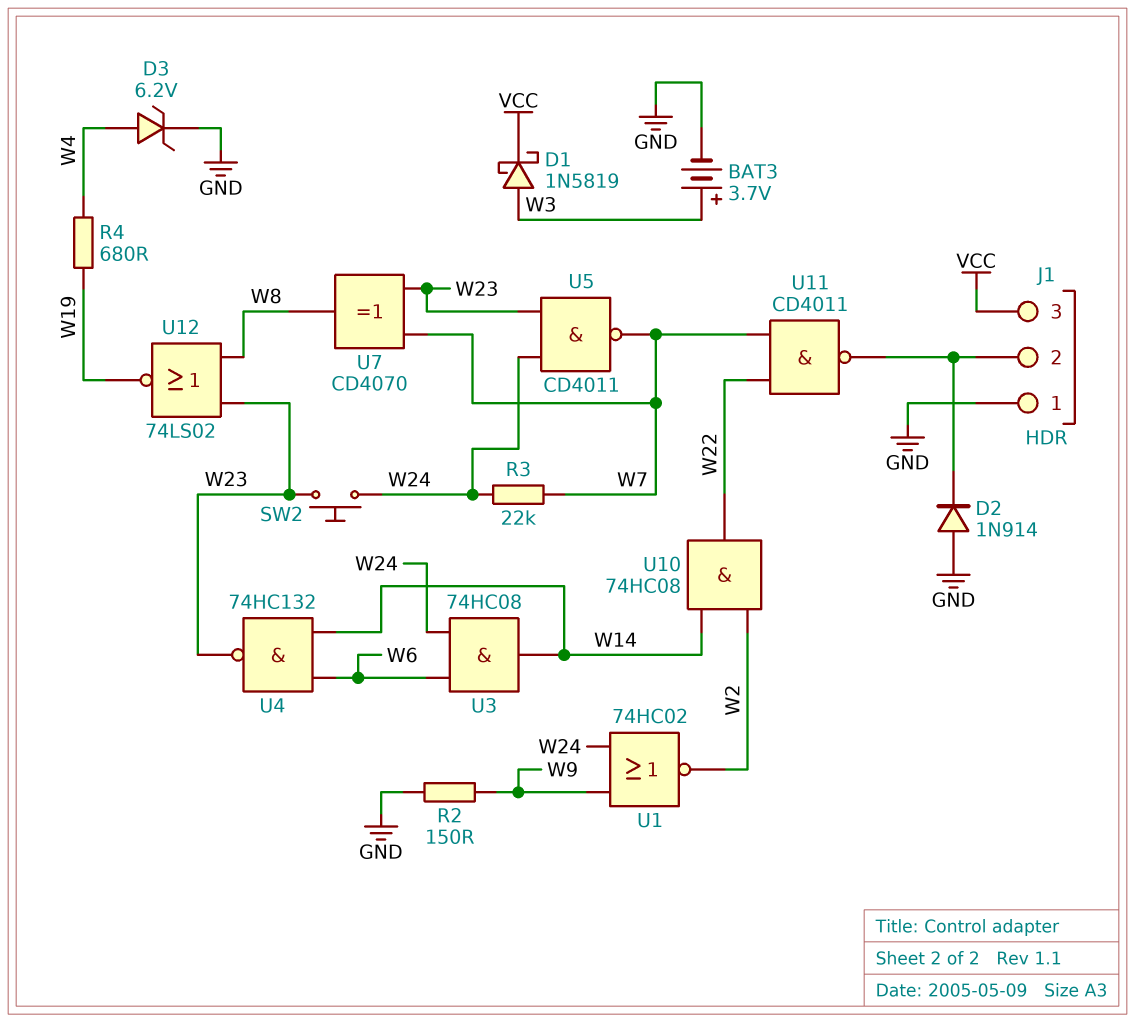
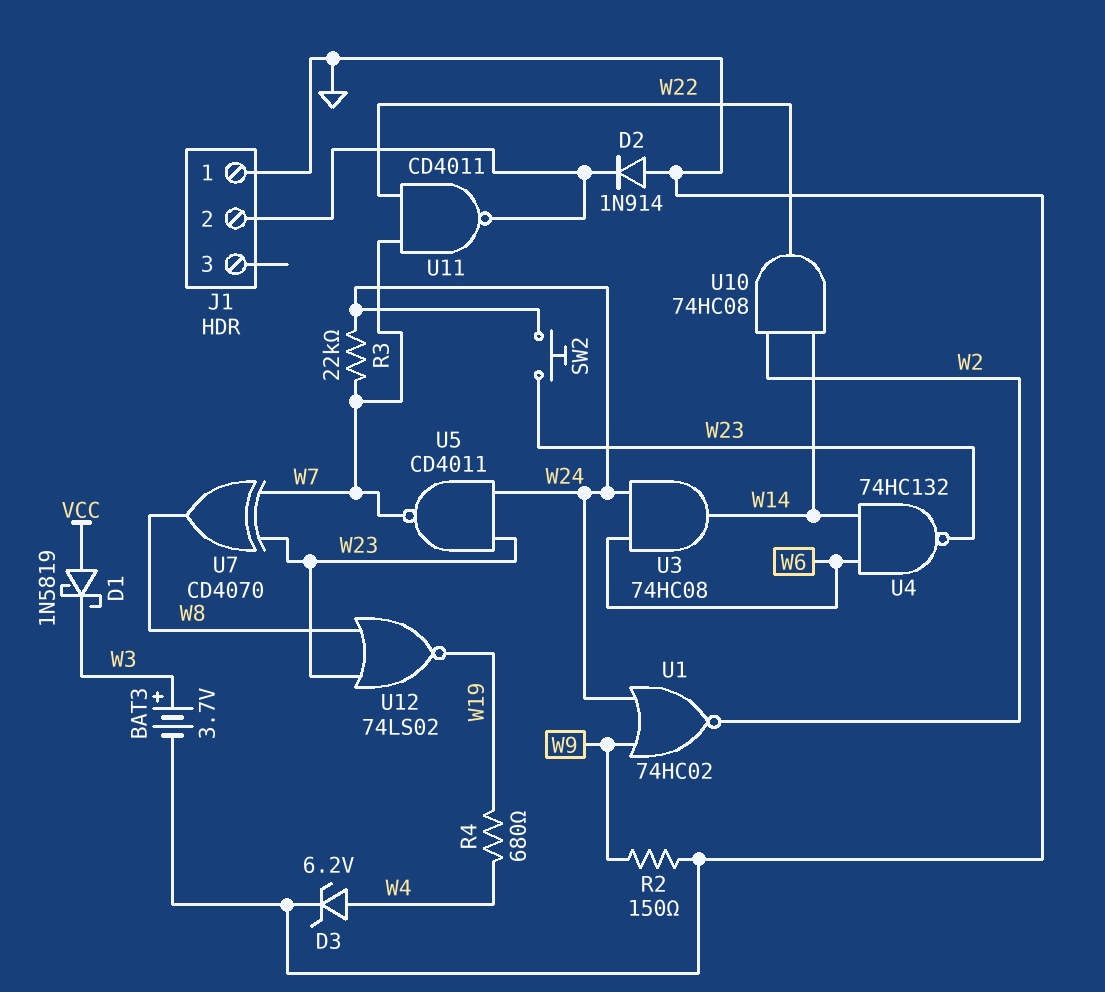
D1: schottky 1N5819 (A W3, K VCC) -> schottky 1N5819 (A VCC, K W3)
J1 pin 3: VCC -> none

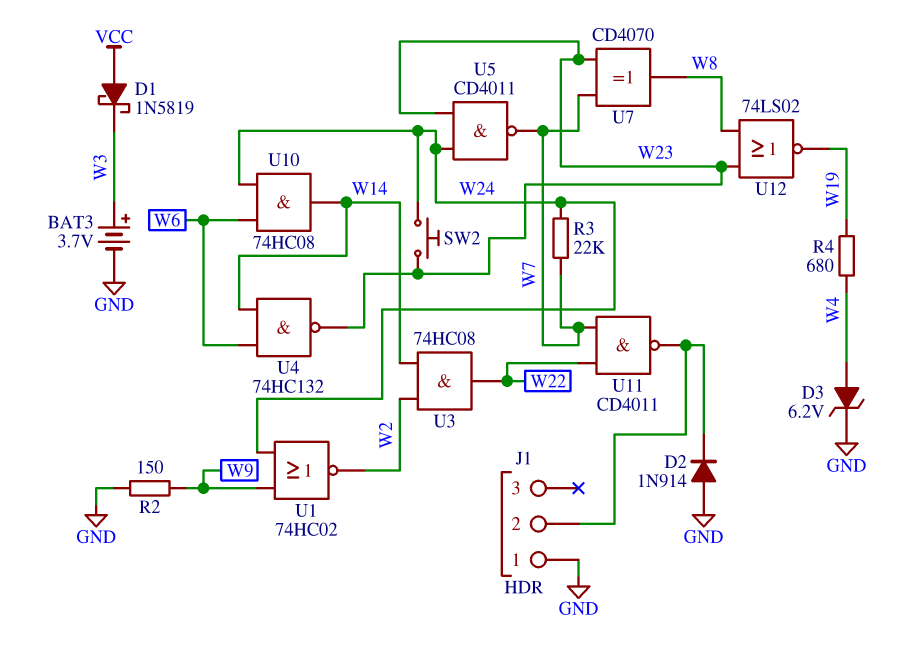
U3: AND 74HC08 (in W6, in W24, out W14) -> AND 74HC08 (in W2, in W14, out W22)
U10: AND 74HC08 (in W2, in W14, out W22) -> AND 74HC08 (in W6, in W24, out W14)

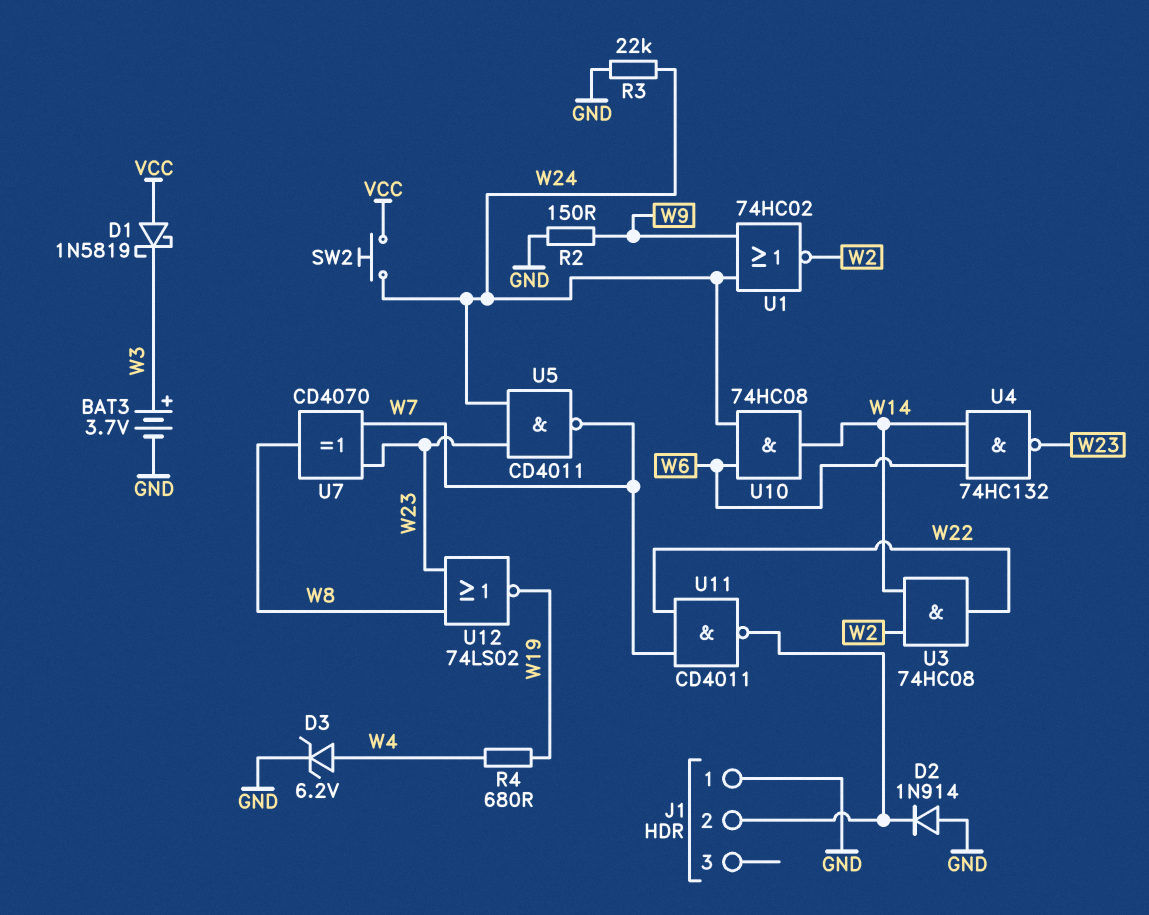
R3: 22k (W7, W24) -> 22k (GND, W24)
SW2: button (W23, W24) -> button (VCC, W24)

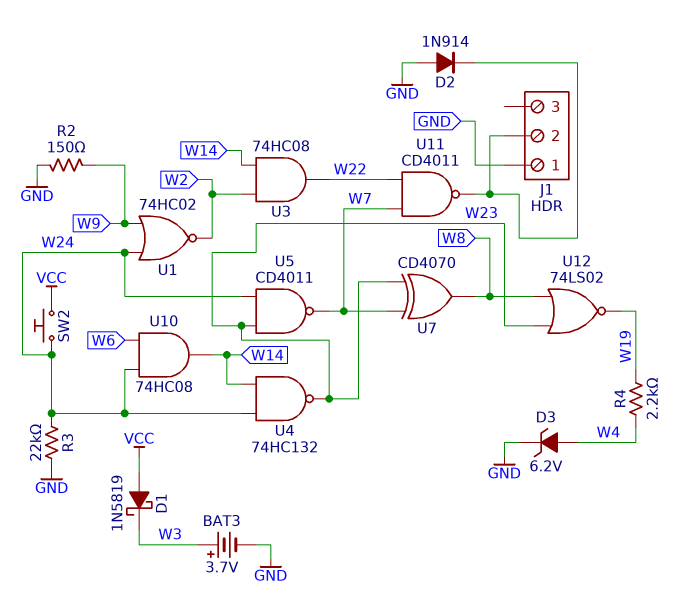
R4: 680 (W4, W19) -> 2.2k (W4, W19)
U4: NAND 74HC132 (in W6, in W14, out W23) -> NAND 74HC132 (in W14, in W24, out W23)

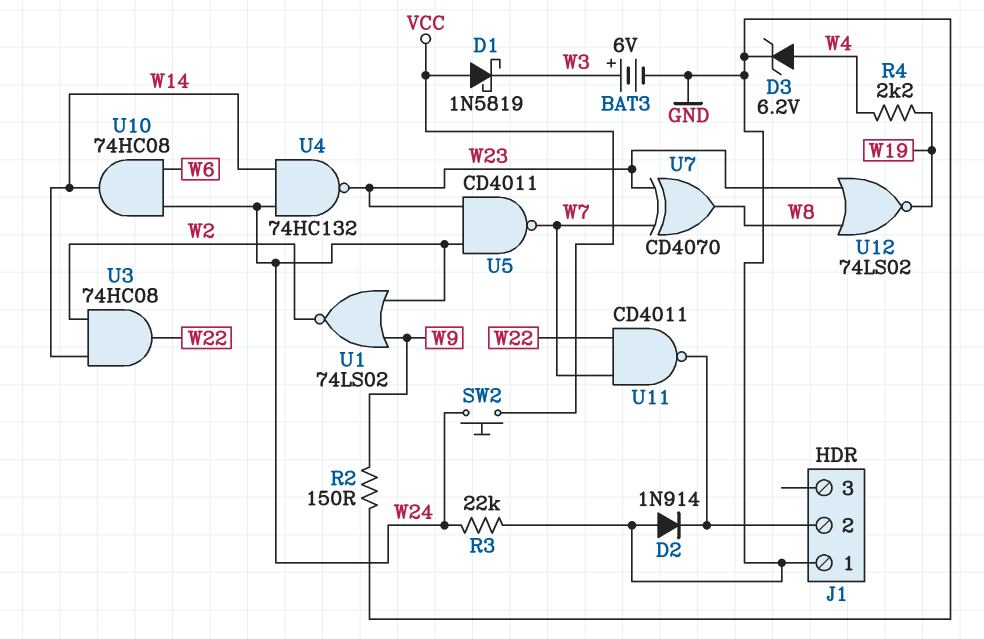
BAT3: 3.7V (plus W3, minus GND) -> 6V (plus W3, minus GND)
U1: NOR 74HC02 (in W9, in W24, out W2) -> NOR 74LS02 (in W9, in W24, out W2)

